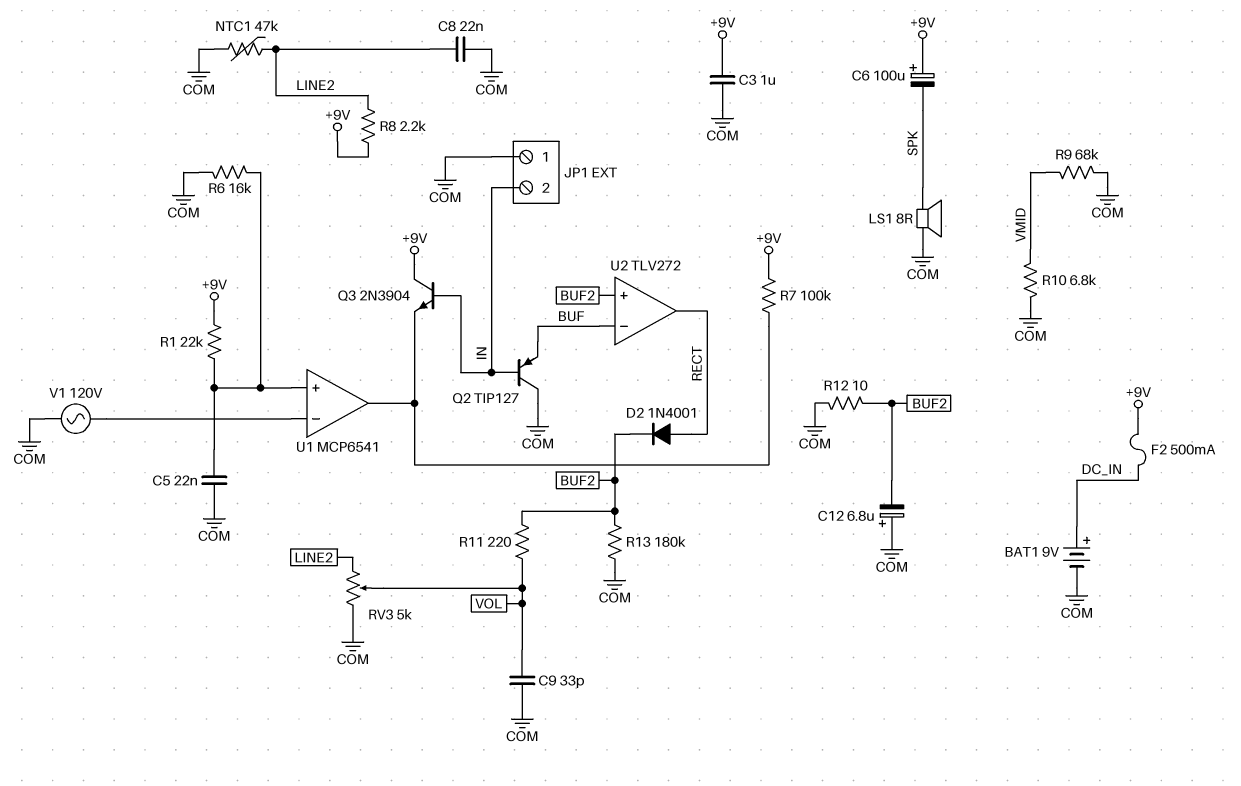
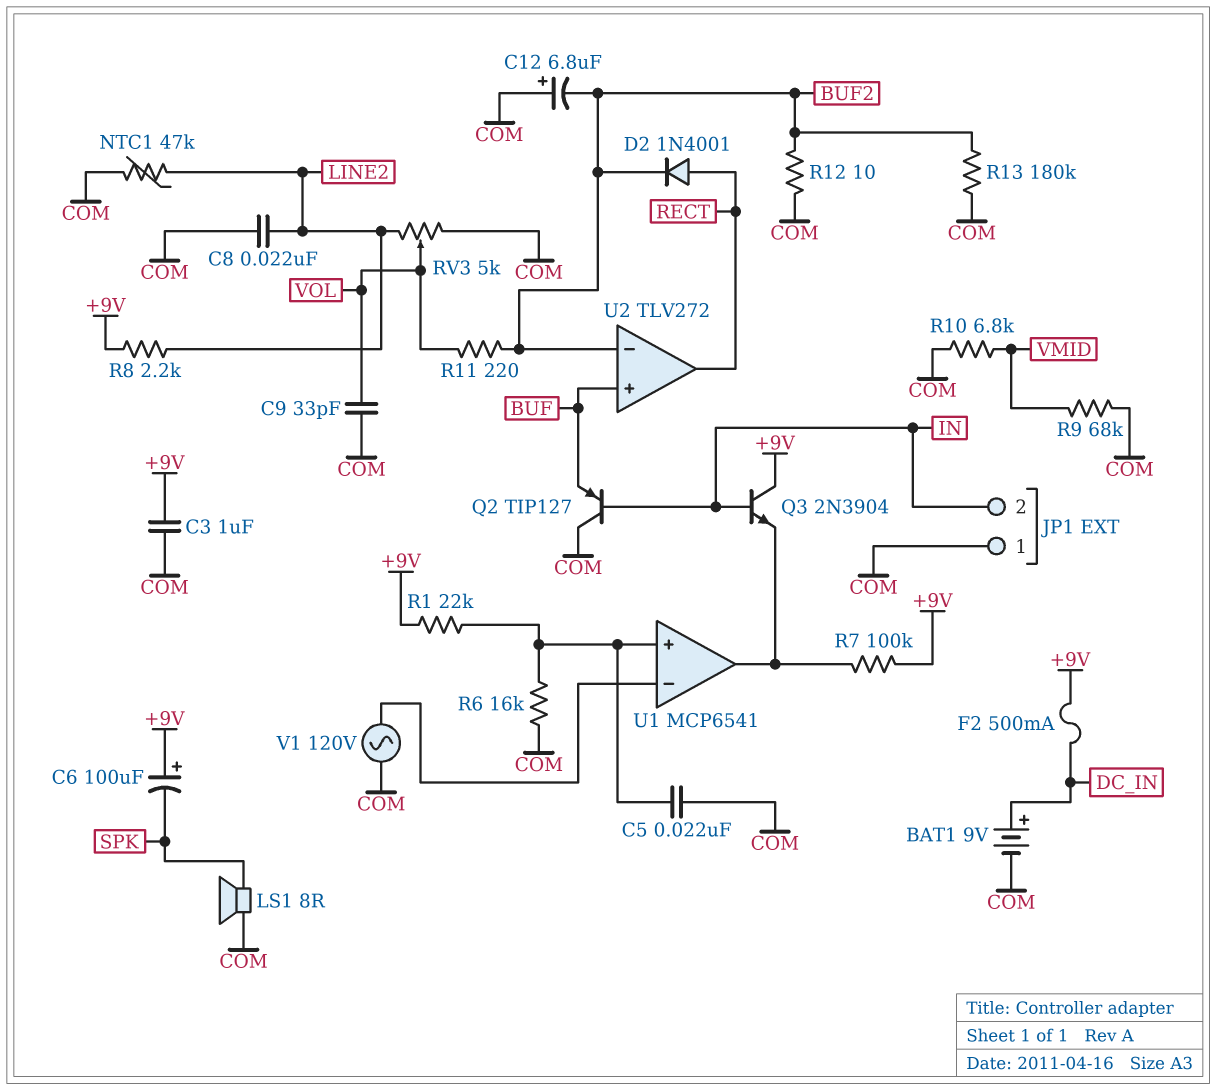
U2 pin in+: BUF2 -> BUF
U2 pin in-: BUF -> BUF2

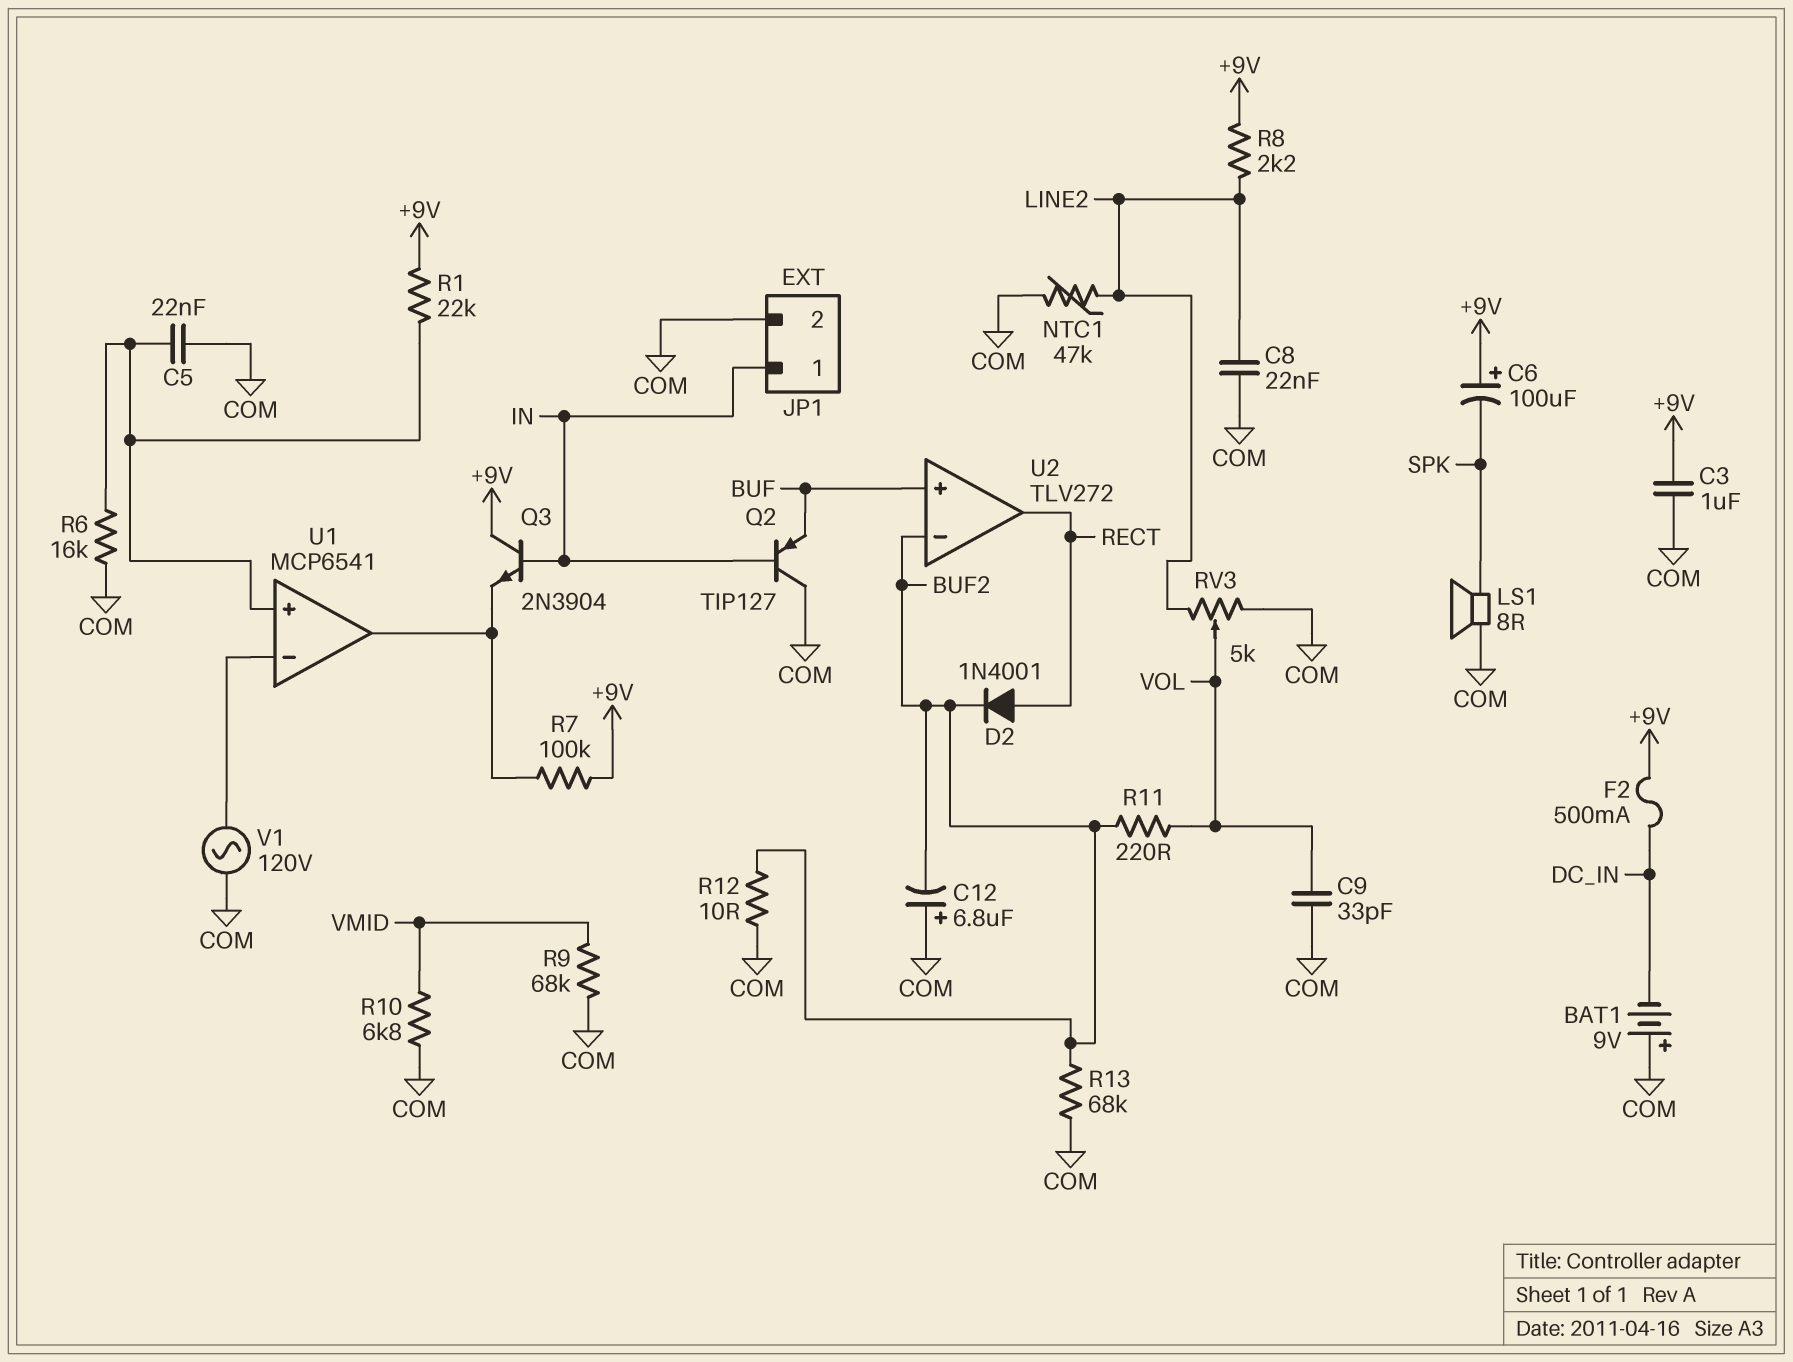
BAT1: 9V (plus DC_IN, minus COM) -> 9V (plus COM, minus DC_IN)
JP1 pin 1: COM -> IN
JP1 pin 2: IN -> COM
R13: 180k (BUF2, COM) -> 68k (BUF2, COM)

